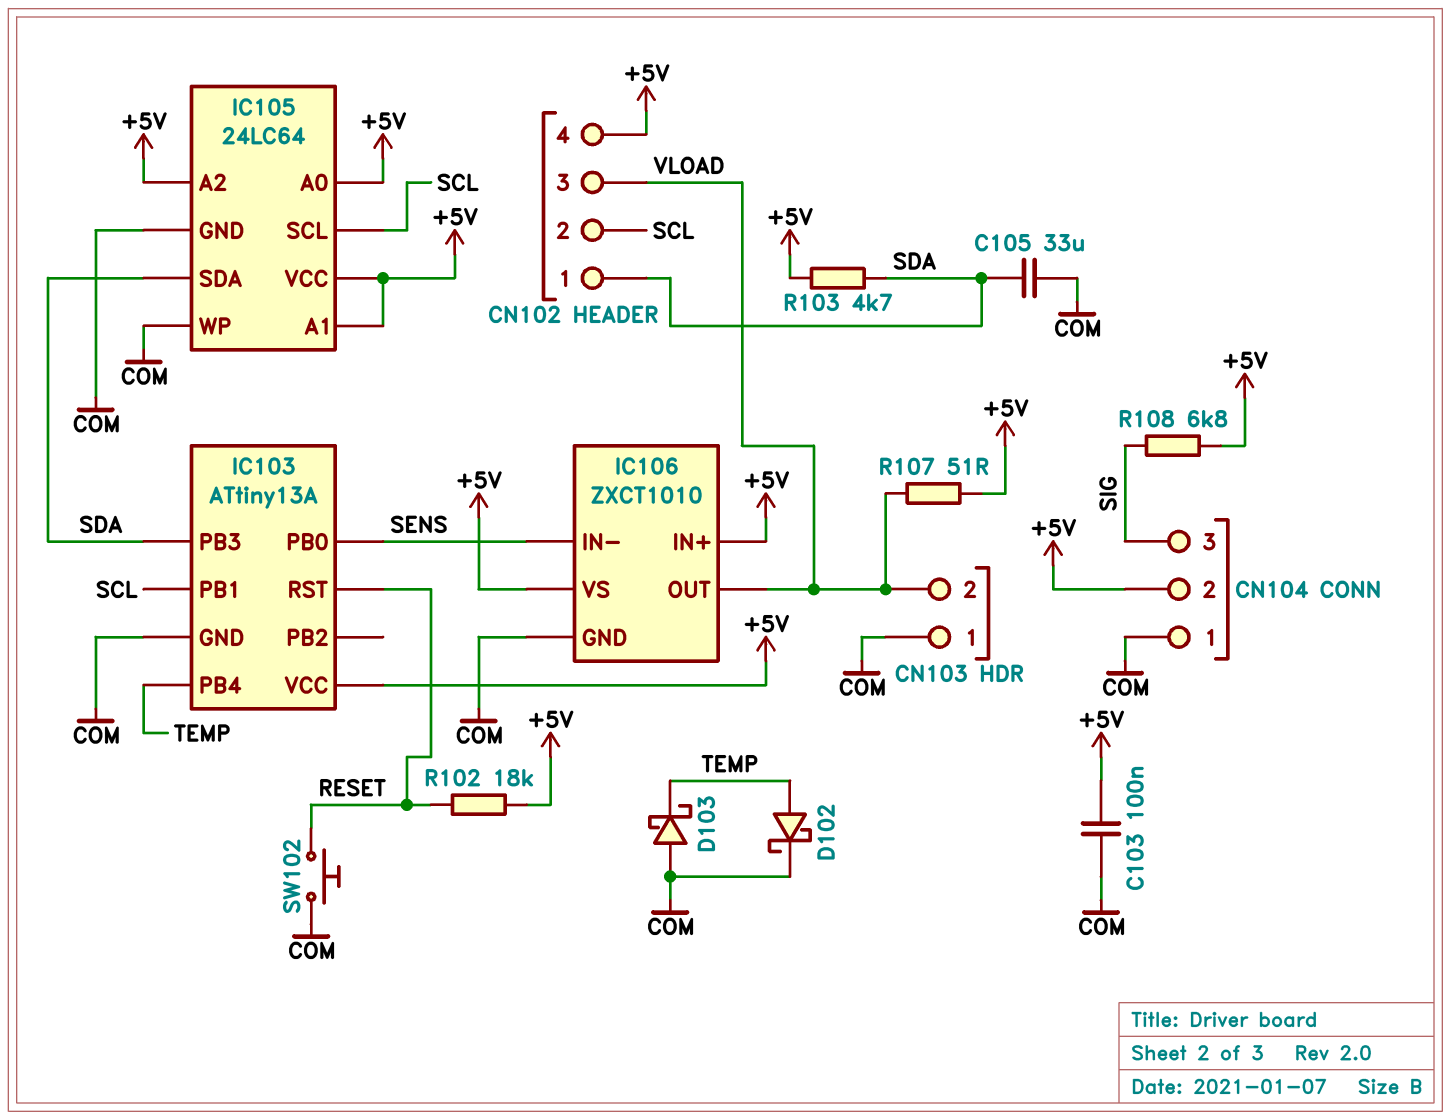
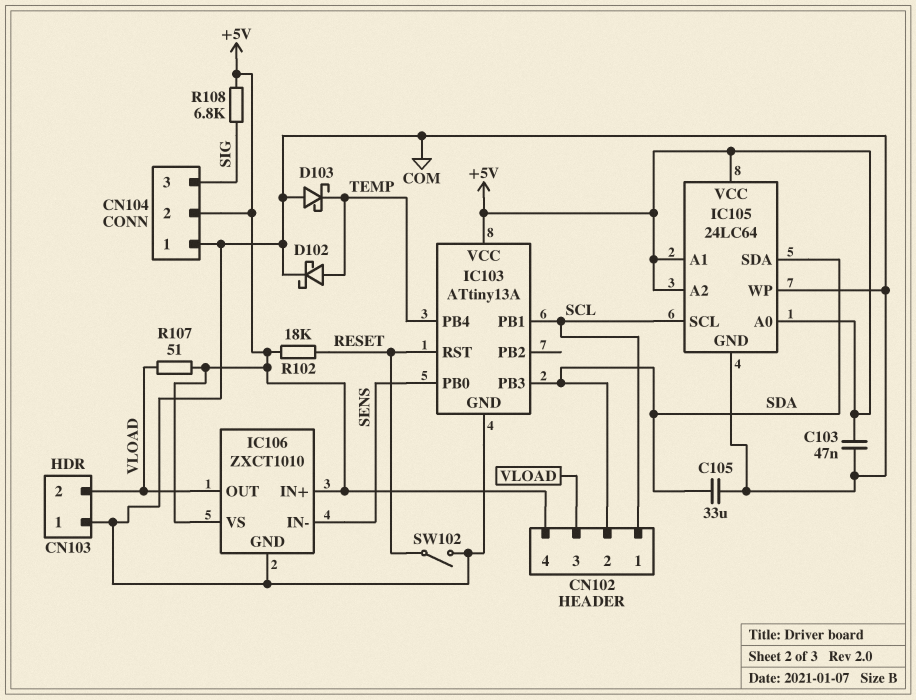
C103: 100nF (+5V, COM) -> 47nF (+5V, COM)
CN102 pin 1: SDA -> SCL
CN102 pin 2: SCL -> SDA
R103: 4.7k (+5V, SDA) -> none
SW102: button (COM, RESET) -> switch (COM, RESET)

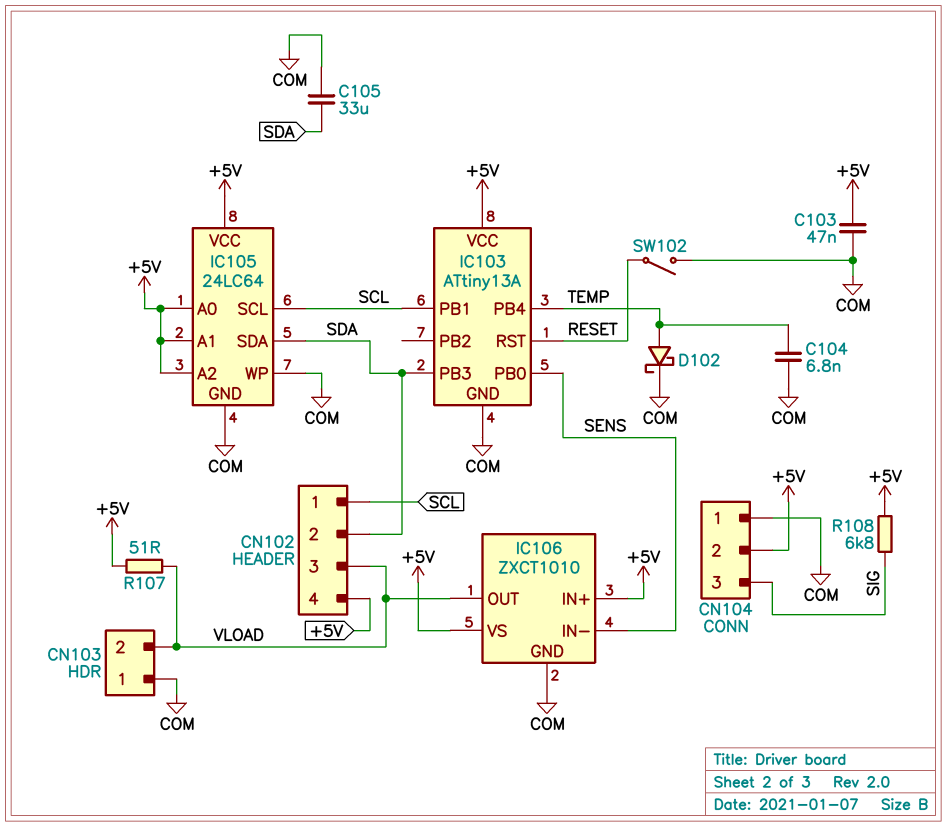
C104: none -> 6.8nF (COM, TEMP)
D103: schottky (A COM, K TEMP) -> none
R102: 18k (+5V, RESET) -> none

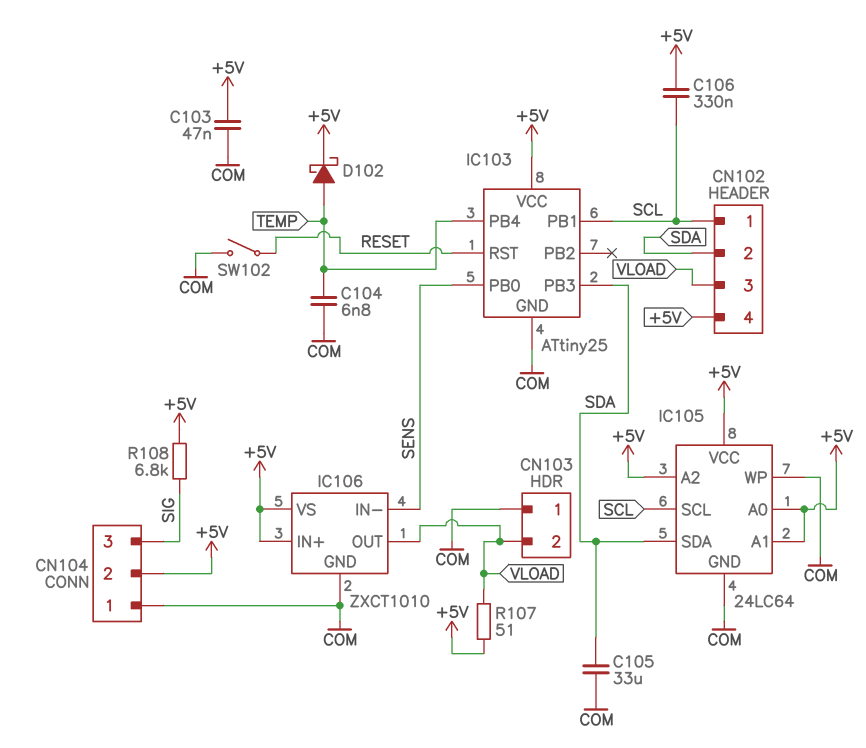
C106: none -> 330nF (+5V, SCL)
D102: schottky (A TEMP, K COM) -> schottky (A TEMP, K +5V)
IC103: ATtiny13A -> ATtiny25

